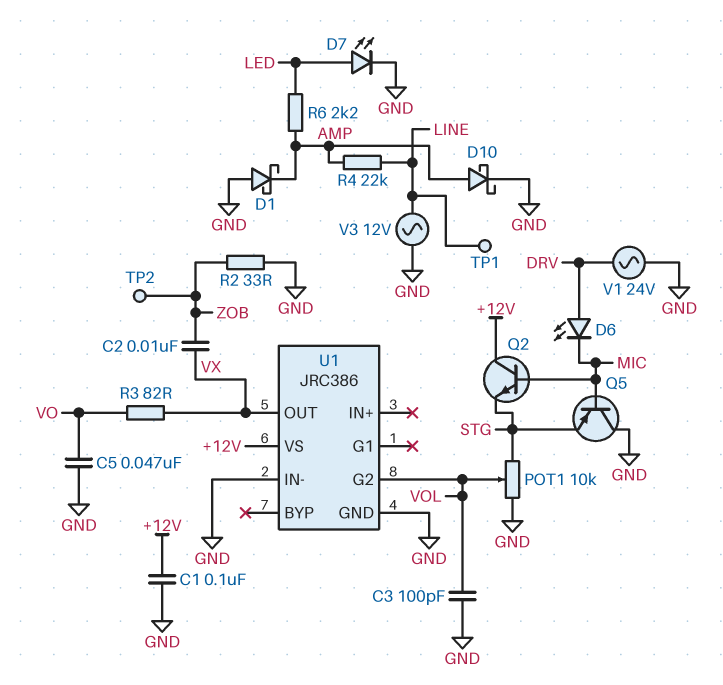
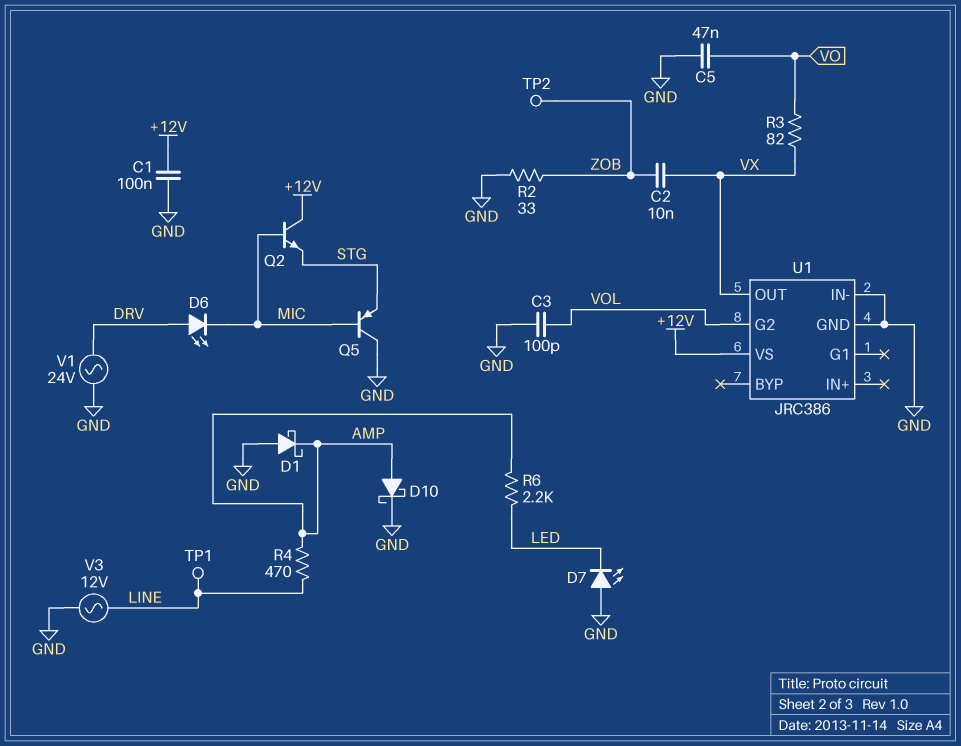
D7: LED (A LED, K GND) -> LED (A GND, K LED)
POT1: 10k (GND, STG, wiper VOL) -> none
R4: 22k (AMP, LINE) -> 470 (AMP, LINE)

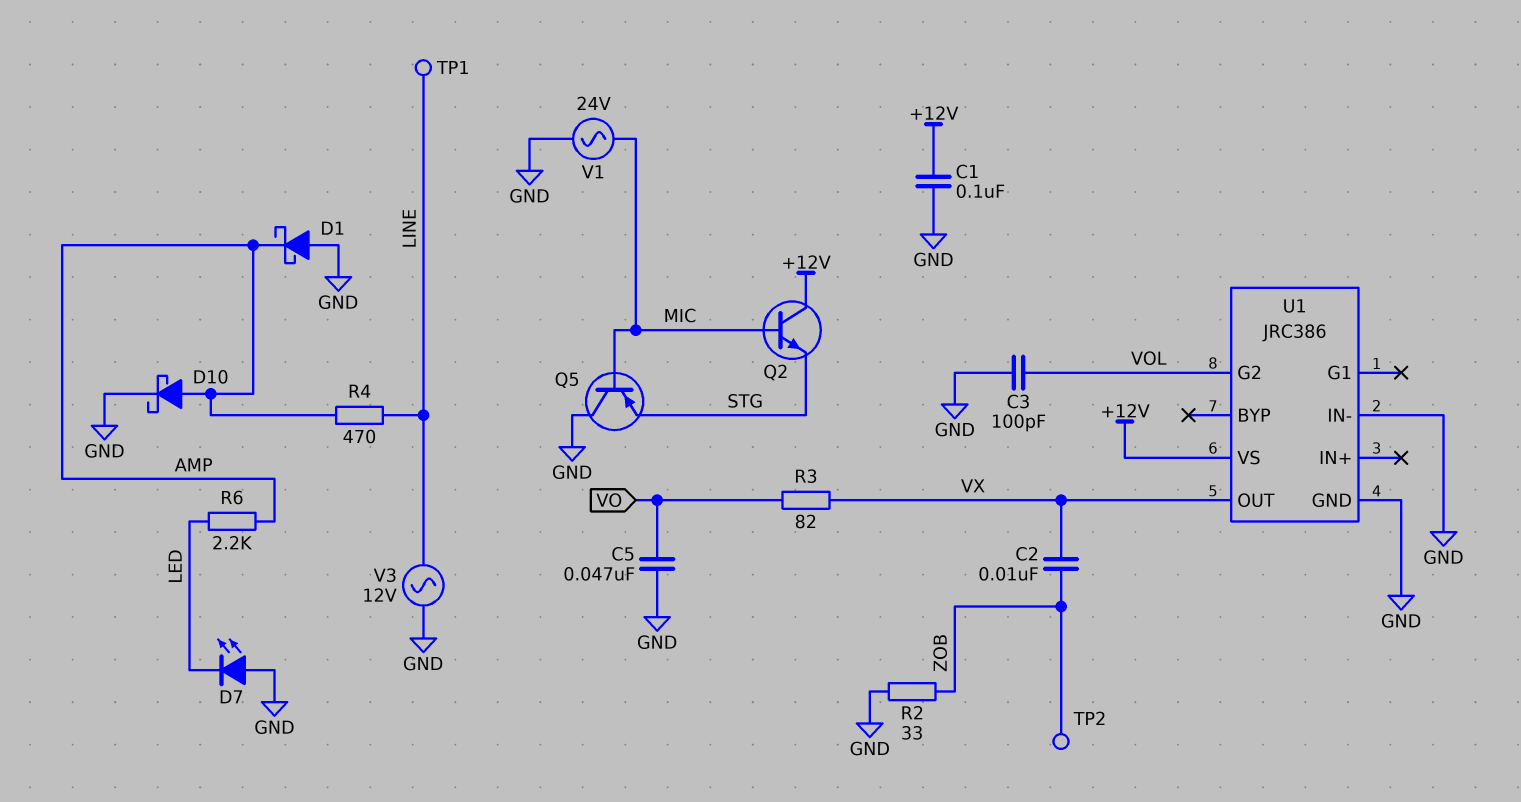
D6: LED (A DRV, K MIC) -> none
V1: AC 24V (DRV, GND) -> AC 24V (GND, MIC)

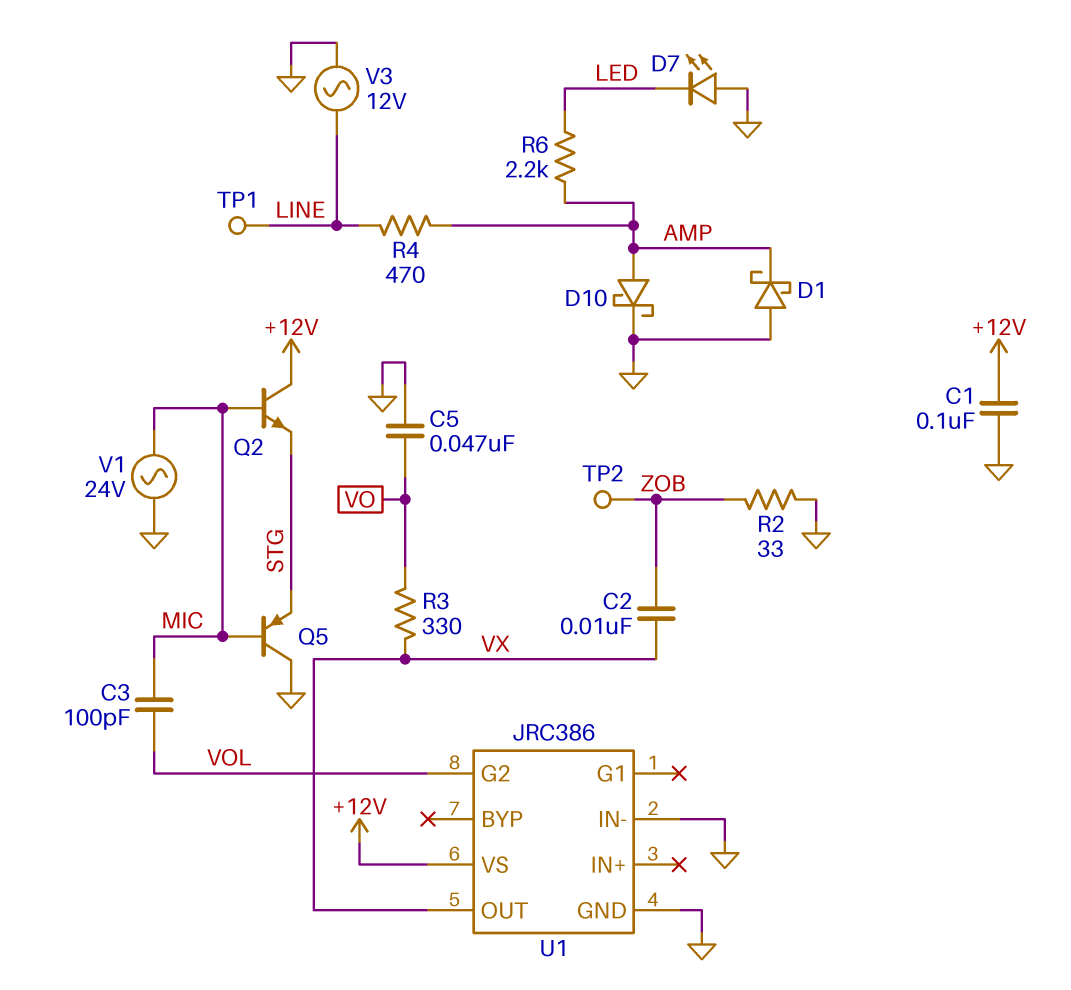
C3: 100pF (GND, VOL) -> 100pF (MIC, VOL)
R3: 82 (VO, VX) -> 330 (VO, VX)

